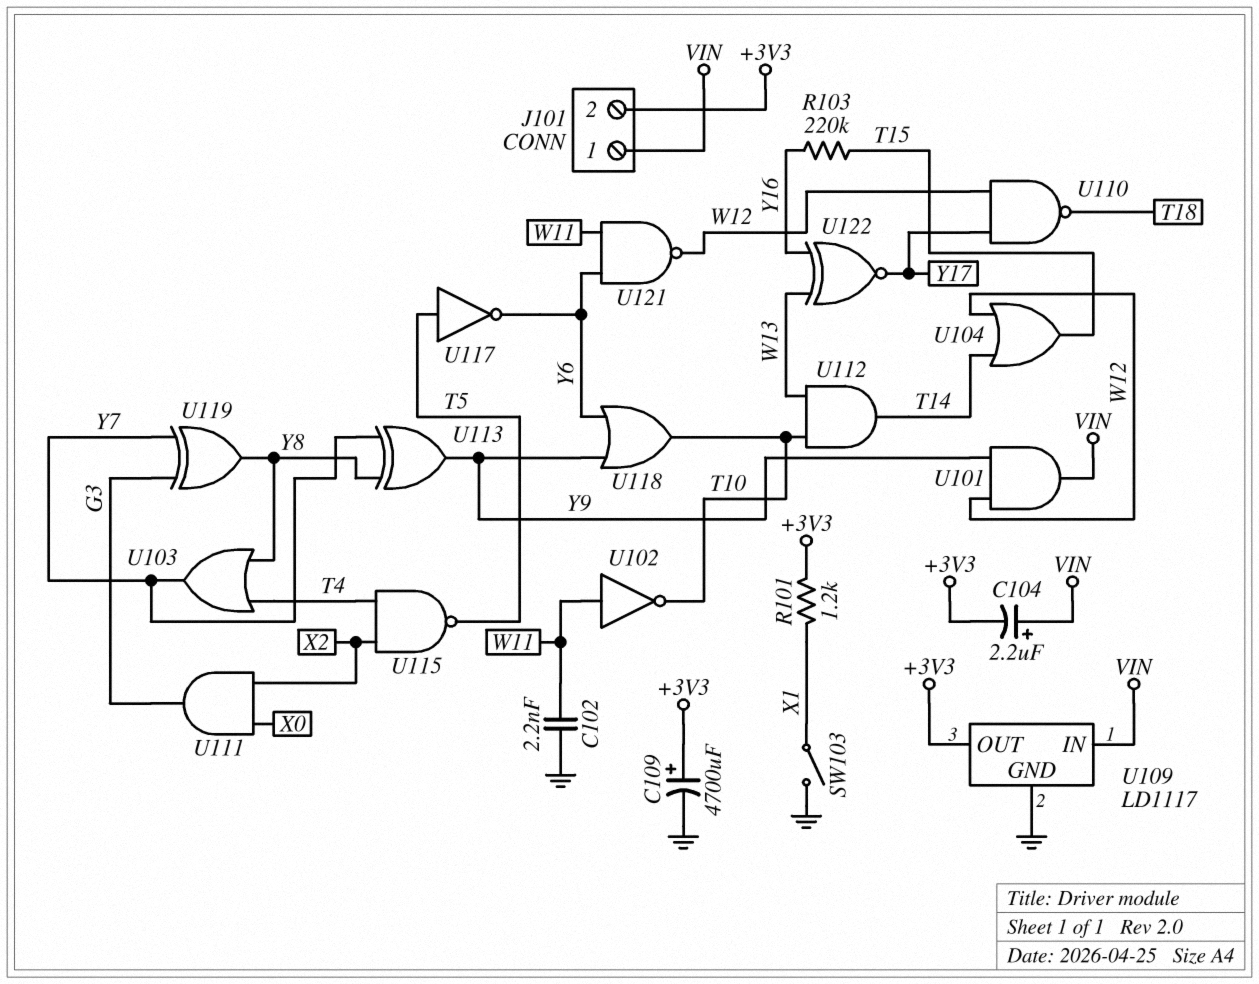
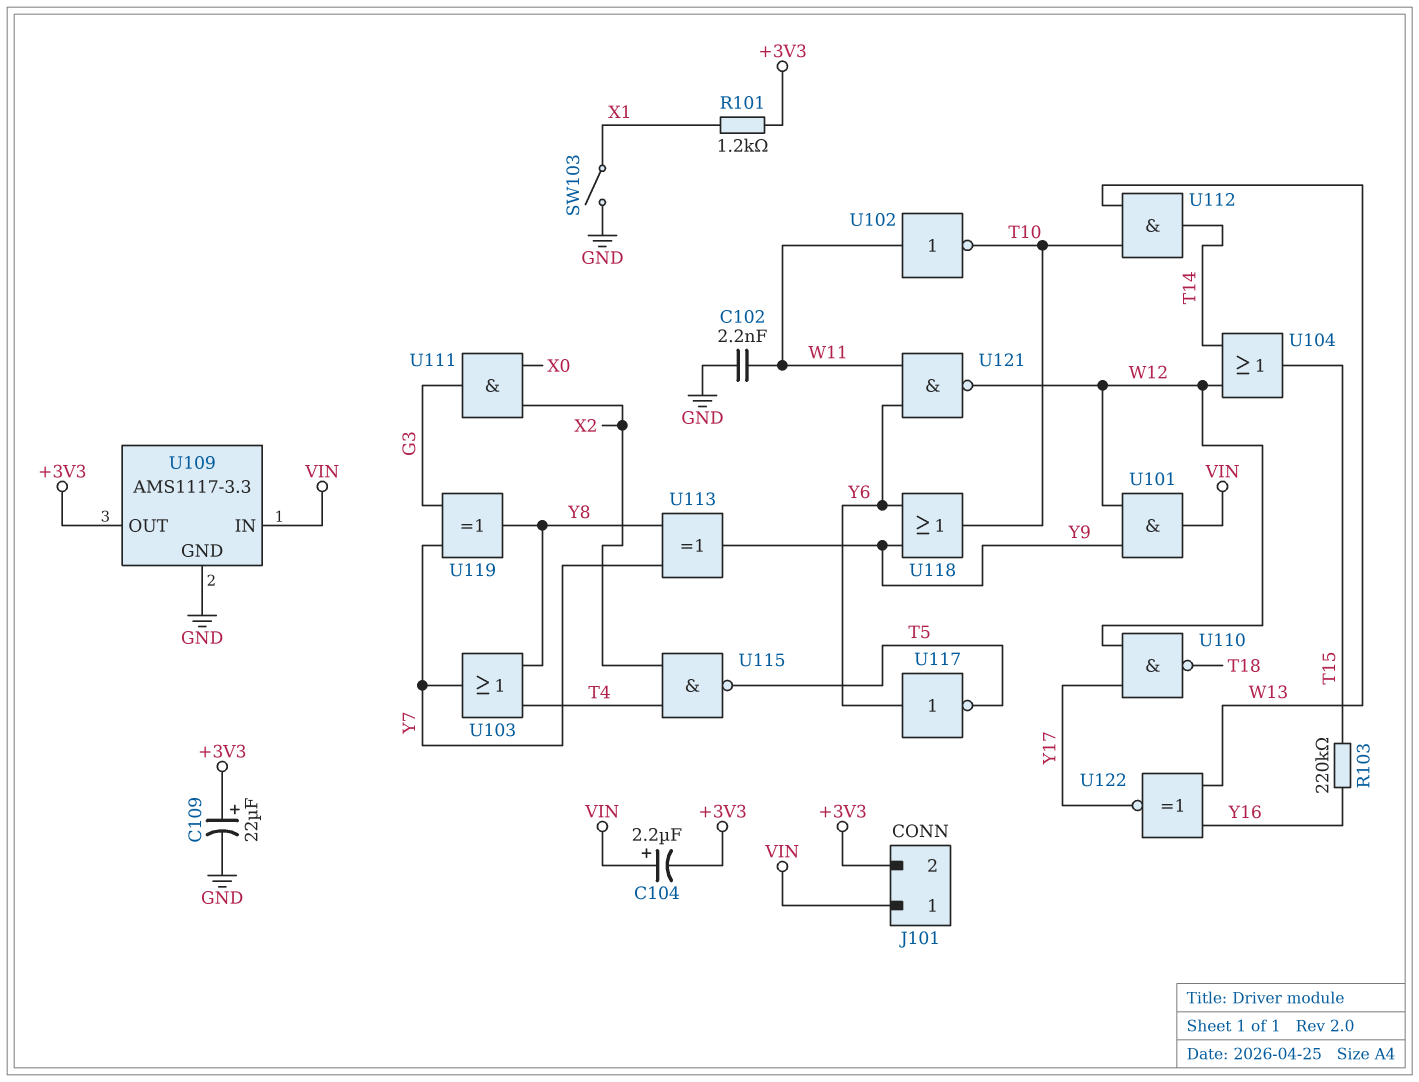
C109: 4700uF (plus +3V3, minus GND) -> 22uF (plus +3V3, minus GND)
U109: LD1117 -> AMS1117-3.3
U117: NOT (in T5, out Y6) -> NOT (in Y6, out T5)

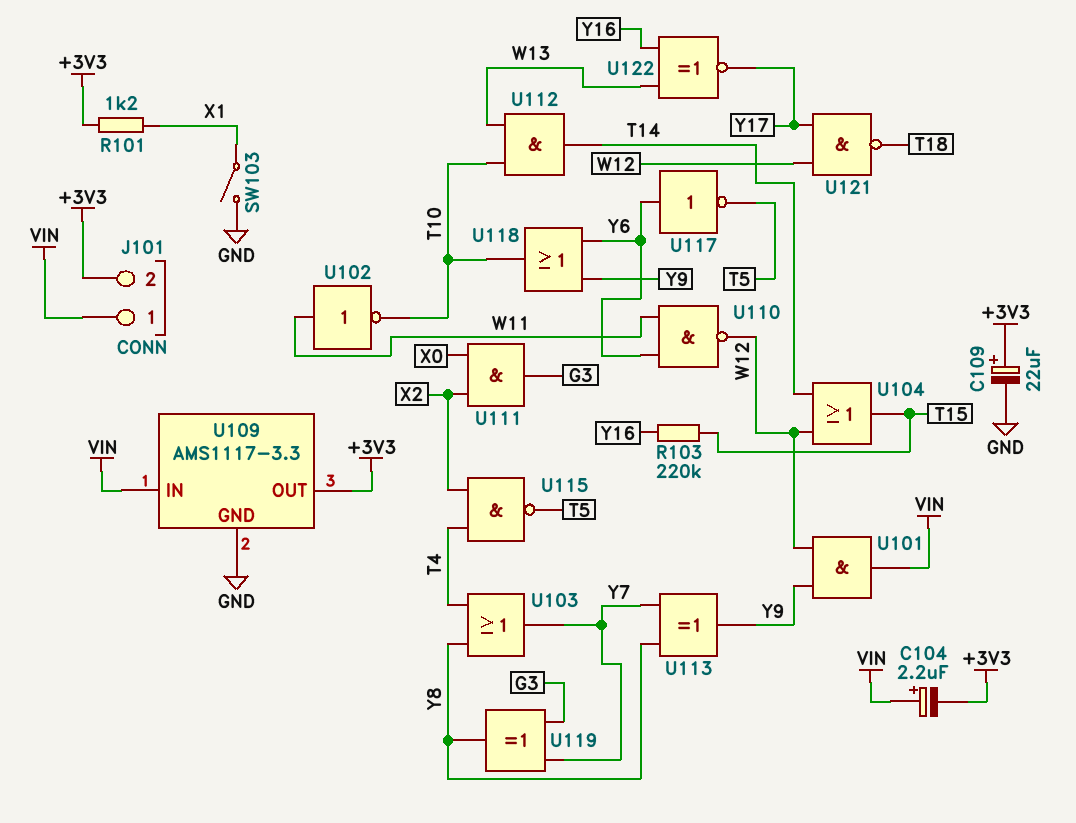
C102: 2.2nF (GND, W11) -> none
U110: NAND (in W12, in Y17, out T18) -> NAND (in W11, in Y6, out W12)
U121: NAND (in W11, in Y6, out W12) -> NAND (in W12, in Y17, out T18)

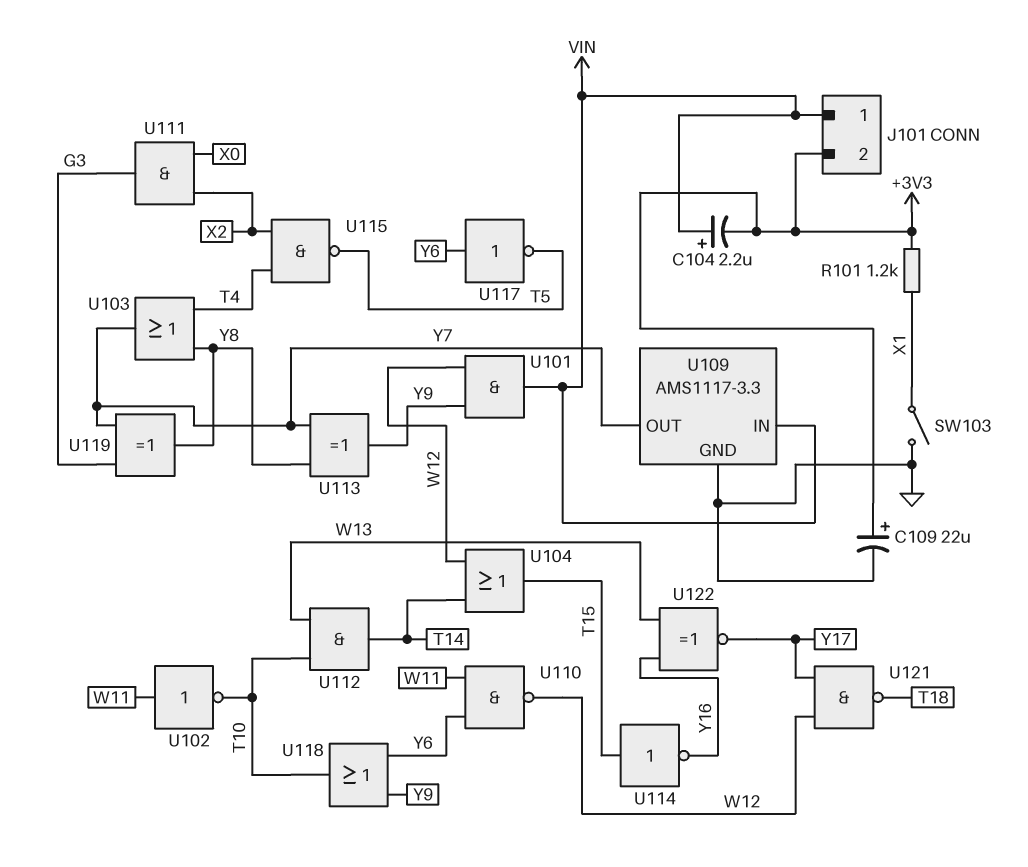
R103: 220k (T15, Y16) -> none
U109 pin OUT: +3V3 -> Y7
U114: none -> NOT (in T15, out Y16)

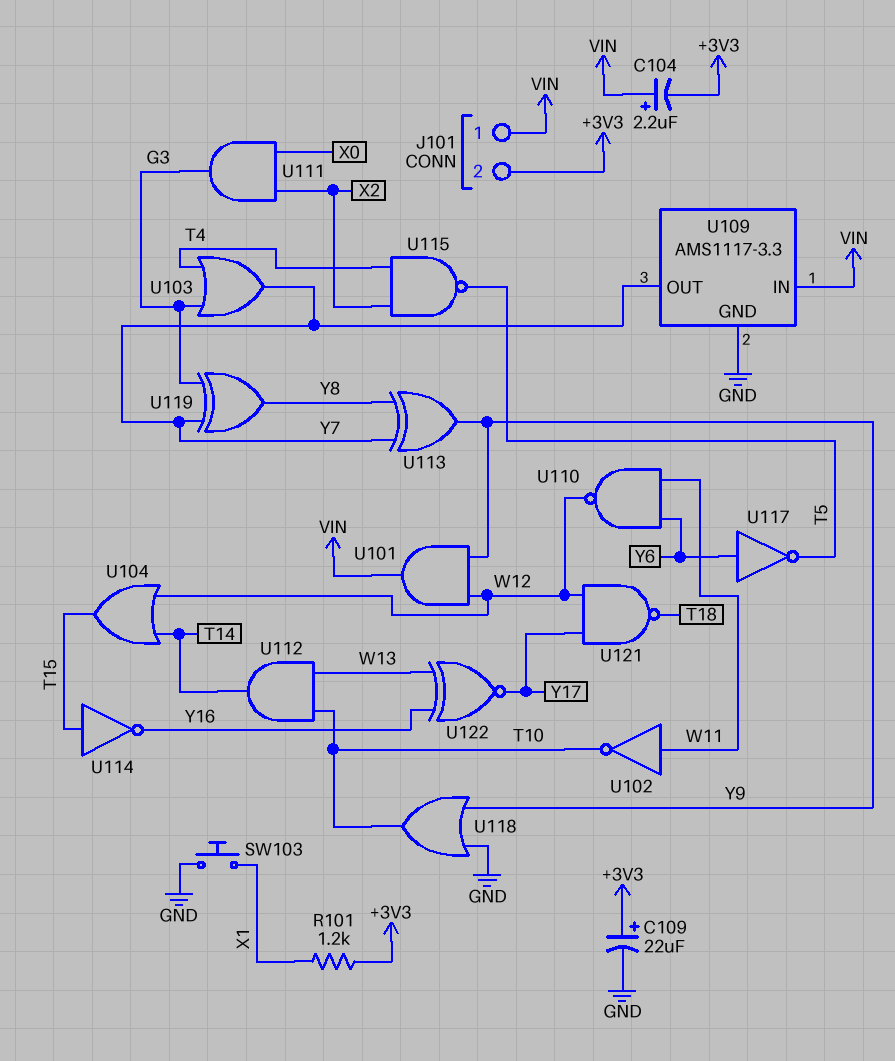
SW103: switch (GND, X1) -> button (GND, X1)
U103: OR (in T4, in Y8, out Y7) -> OR (in G3, in T4, out Y7)
U118: OR (in Y6, in Y9, out T10) -> OR (in GND, in Y9, out T10)

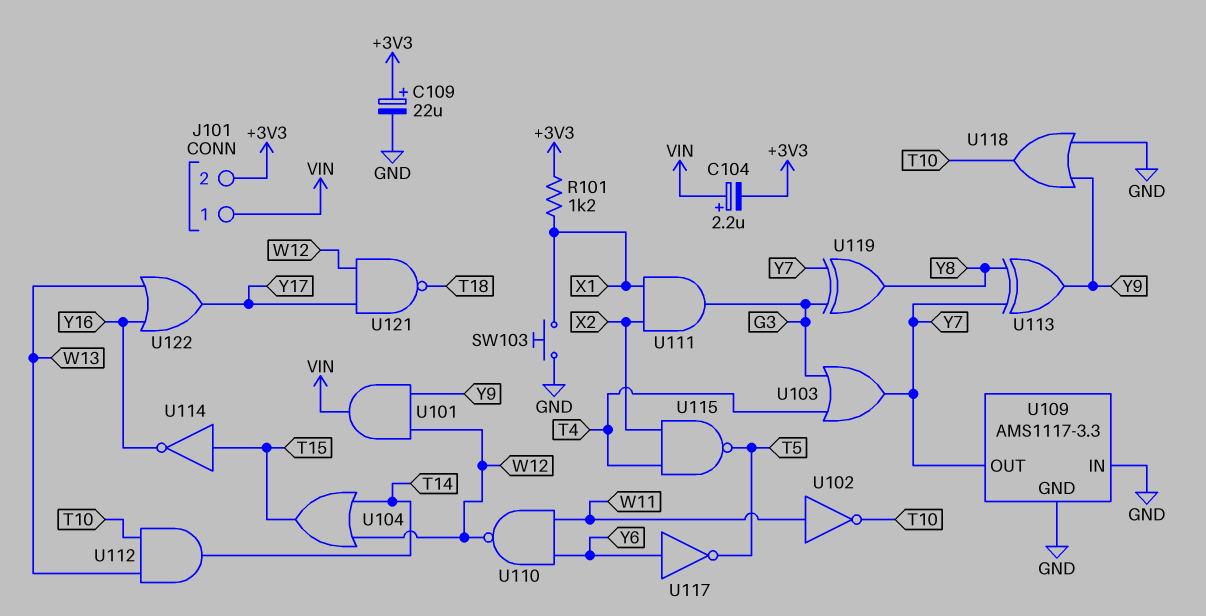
U109 pin IN: VIN -> GND
U111: AND (in X0, in X2, out G3) -> AND (in X1, in X2, out G3)
U122: XNOR (in W13, in Y16, out Y17) -> OR (in W13, in Y16, out Y17)

